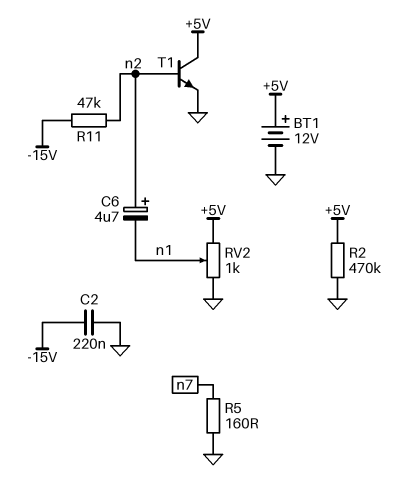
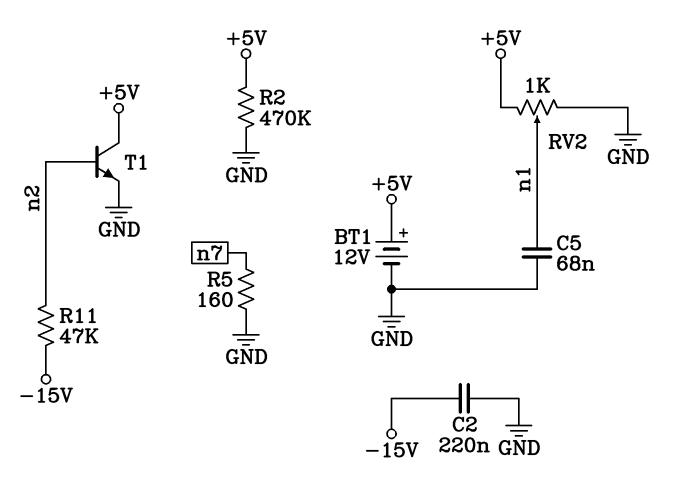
C5: none -> 68nF (GND, n1)
C6: 4.7uF (plus n2, minus n1) -> none

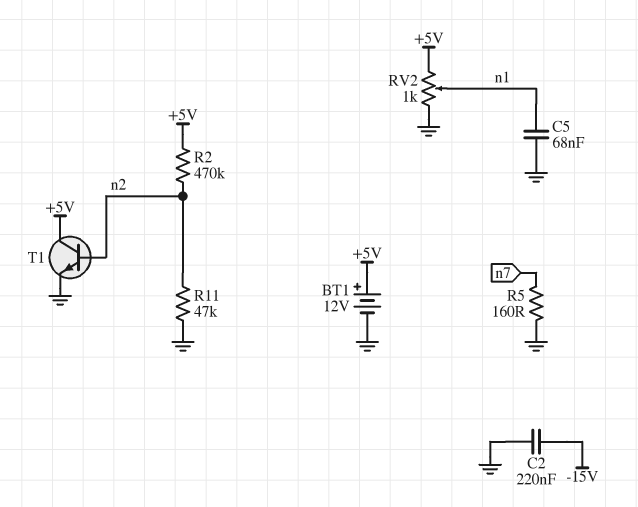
R2: 470k (+5V, GND) -> 470k (+5V, n2)
R11: 47k (-15V, n2) -> 47k (GND, n2)

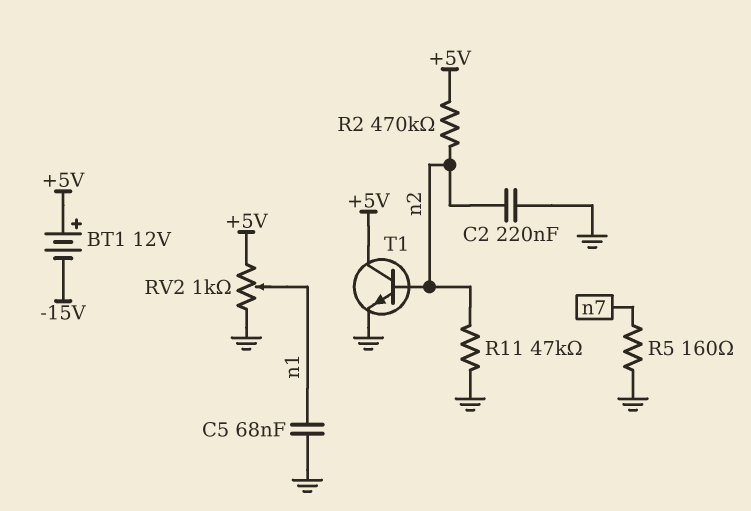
BT1: 12V (plus +5V, minus GND) -> 12V (plus +5V, minus -15V)
C2: 220nF (-15V, GND) -> 220nF (GND, n2)

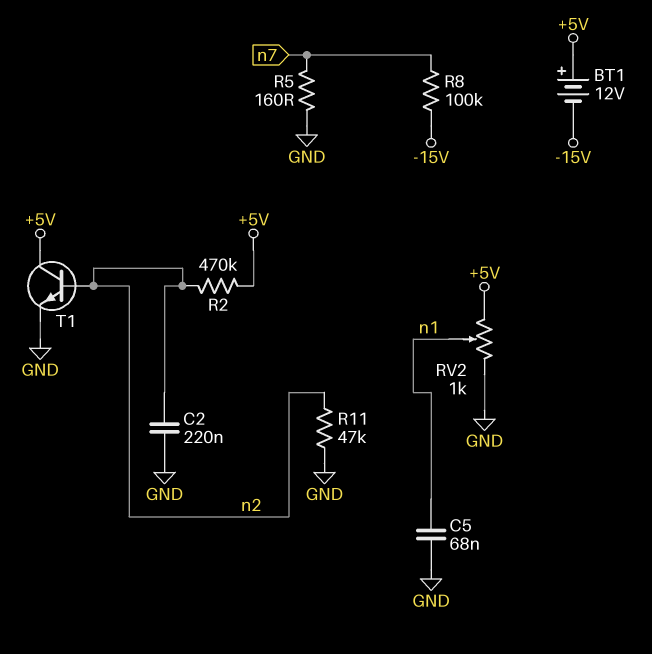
R8: none -> 100k (-15V, n7)

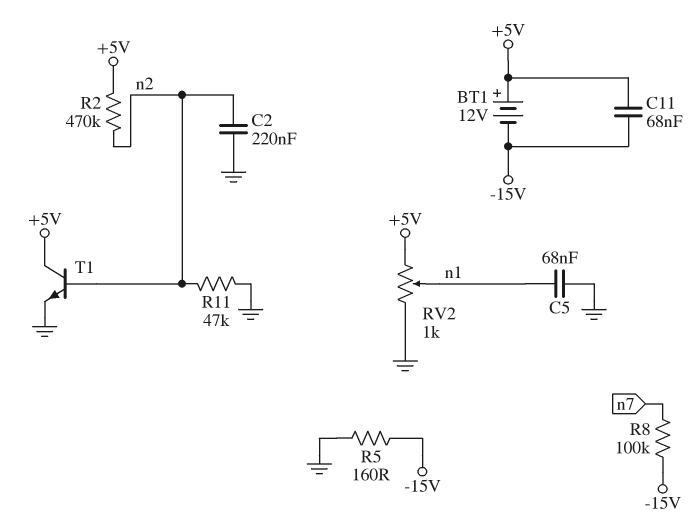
C11: none -> 68nF (+5V, -15V)
R5: 160 (GND, n7) -> 160 (-15V, GND)

